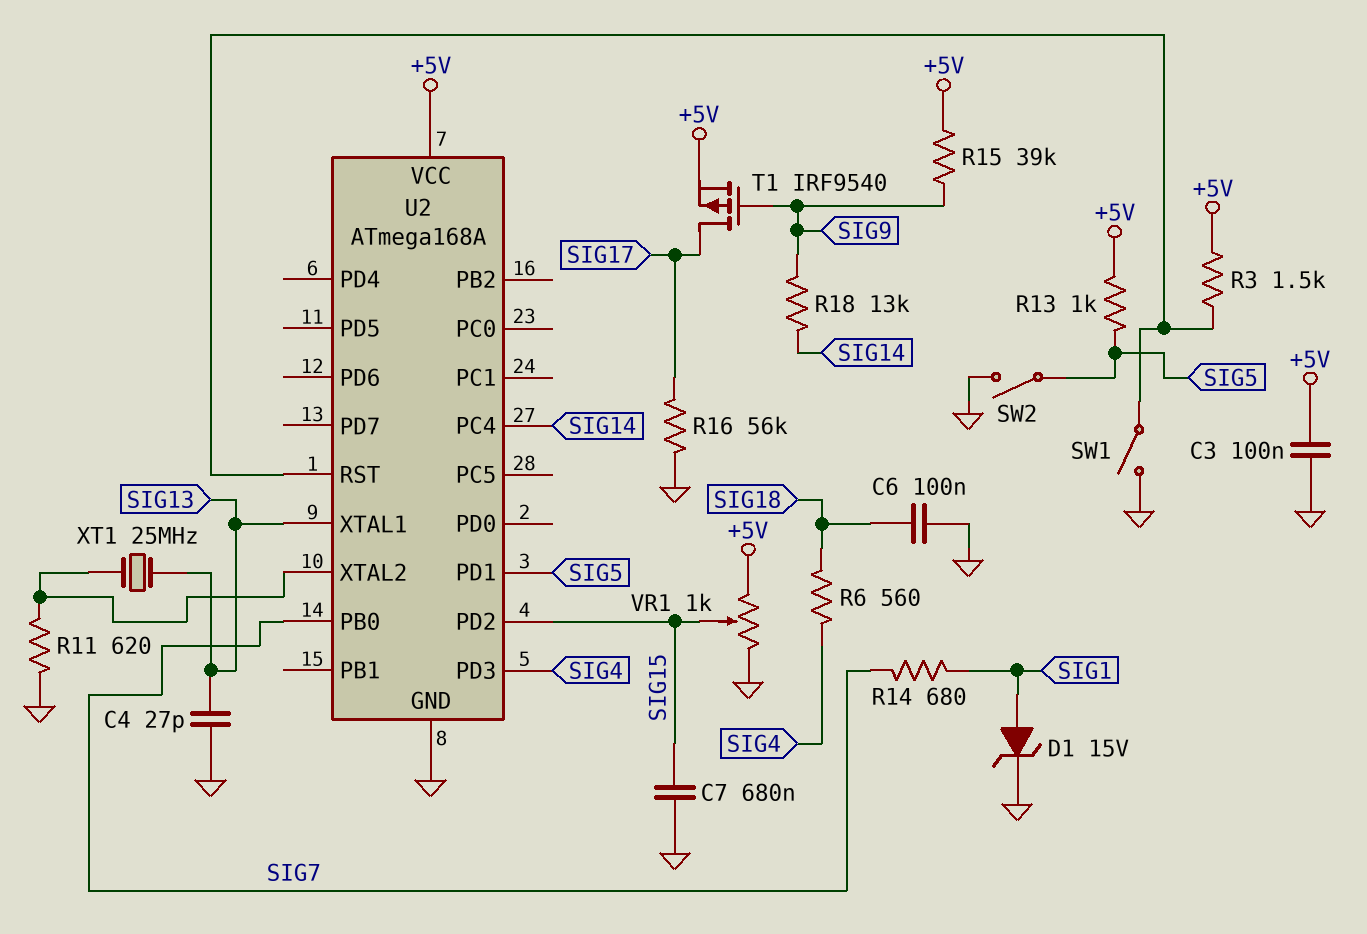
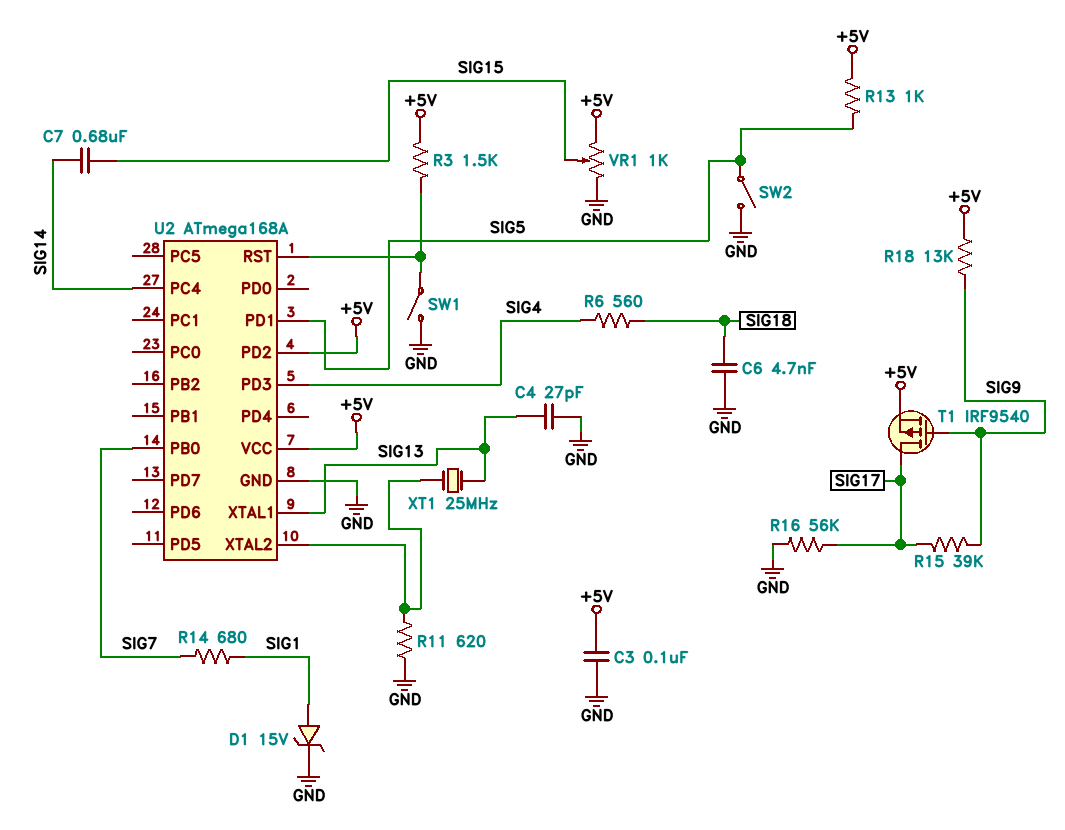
C6: 100nF (GND, SIG18) -> 4.7nF (GND, SIG18)
C7: 680nF (GND, SIG15) -> 680nF (SIG14, SIG15)
R15: 39k (+5V, SIG9) -> 39k (SIG9, SIG17)
R18: 13k (SIG9, SIG14) -> 13k (+5V, SIG9)
U2 pin PD2: SIG15 -> +5V

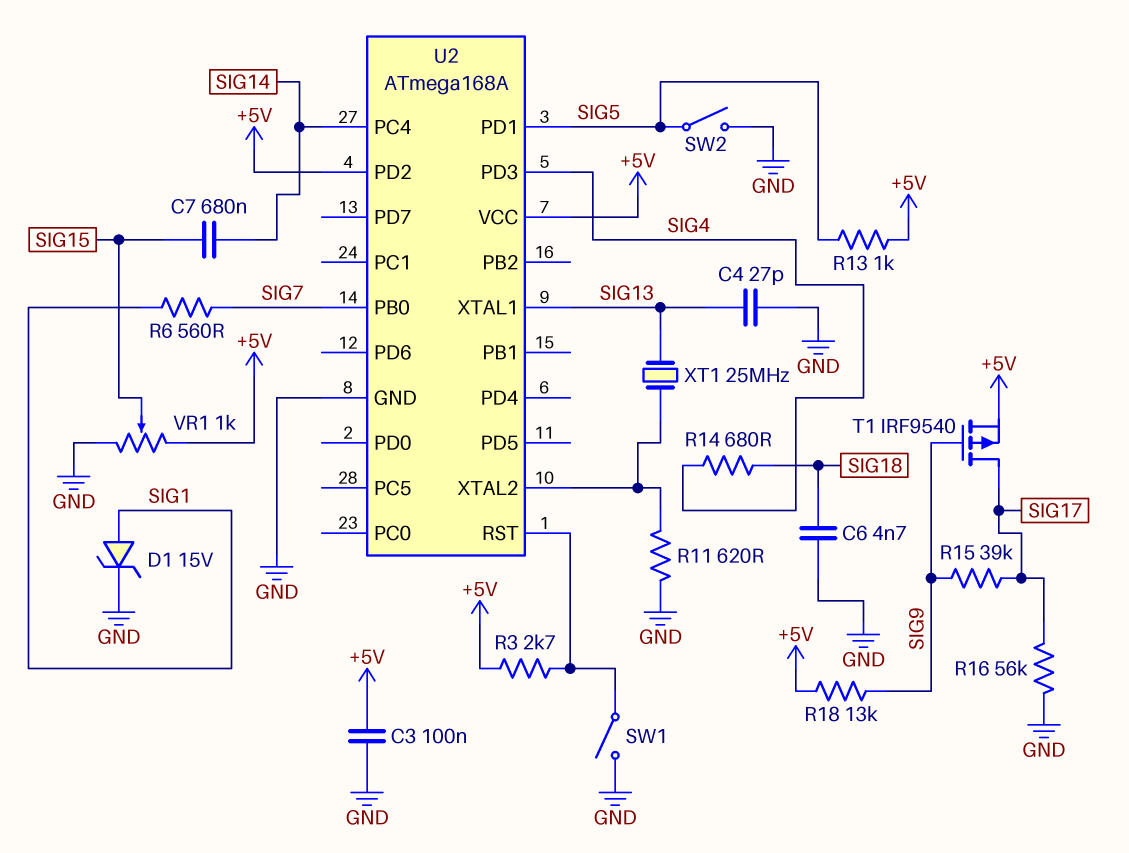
R3: 1.5k (+5V, U2/RST) -> 2.7k (+5V, U2/RST)
R6: 560 (SIG4, SIG18) -> 560 (SIG1, SIG7)
R14: 680 (SIG1, SIG7) -> 680 (SIG4, SIG18)

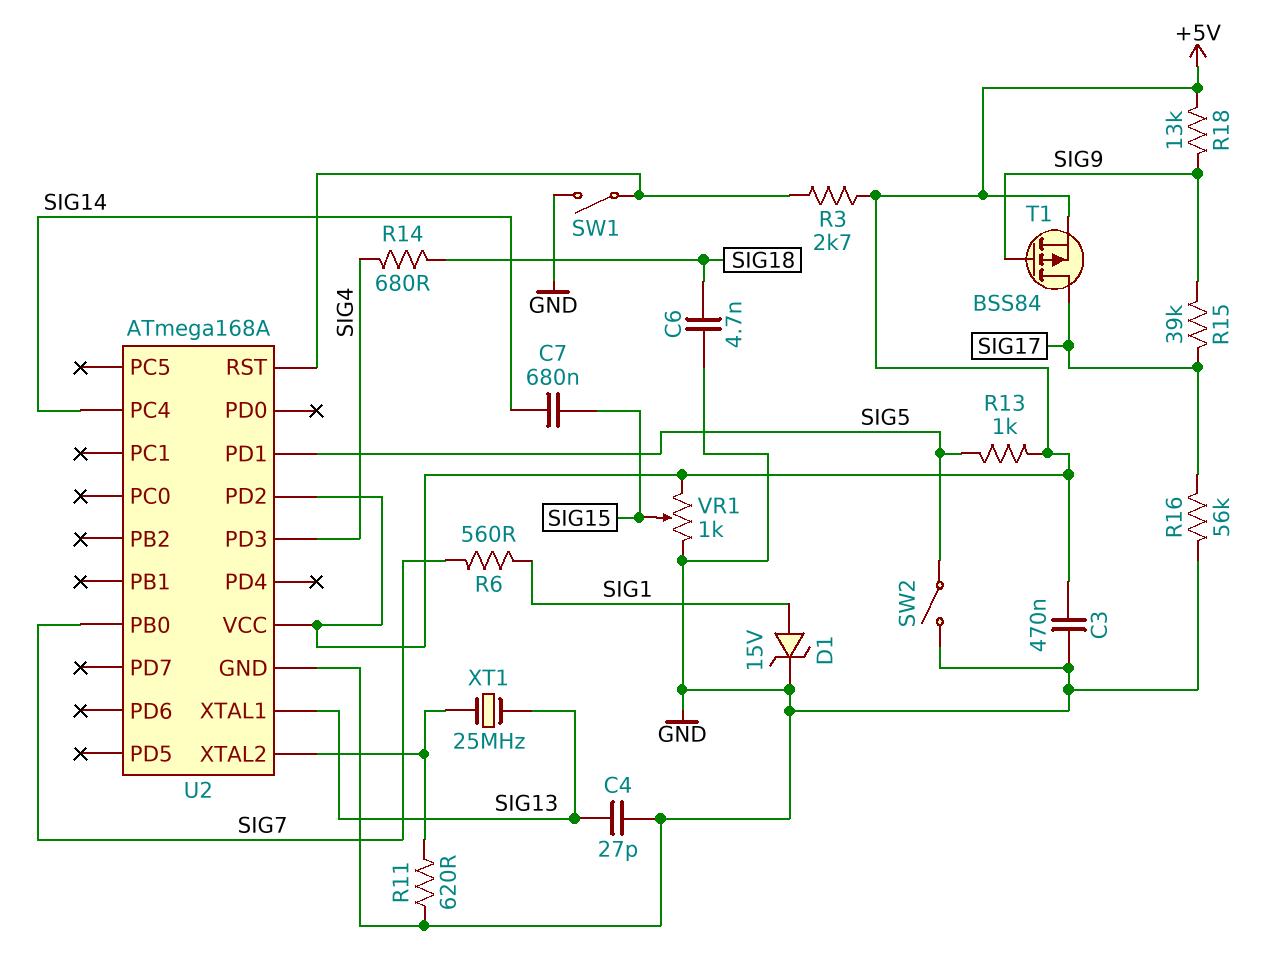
C3: 100nF (+5V, GND) -> 470nF (+5V, GND)
T1: PMOS IRF9540 (G SIG9, D SIG17, S +5V) -> PMOS BSS84 (G SIG9, D SIG17, S +5V)

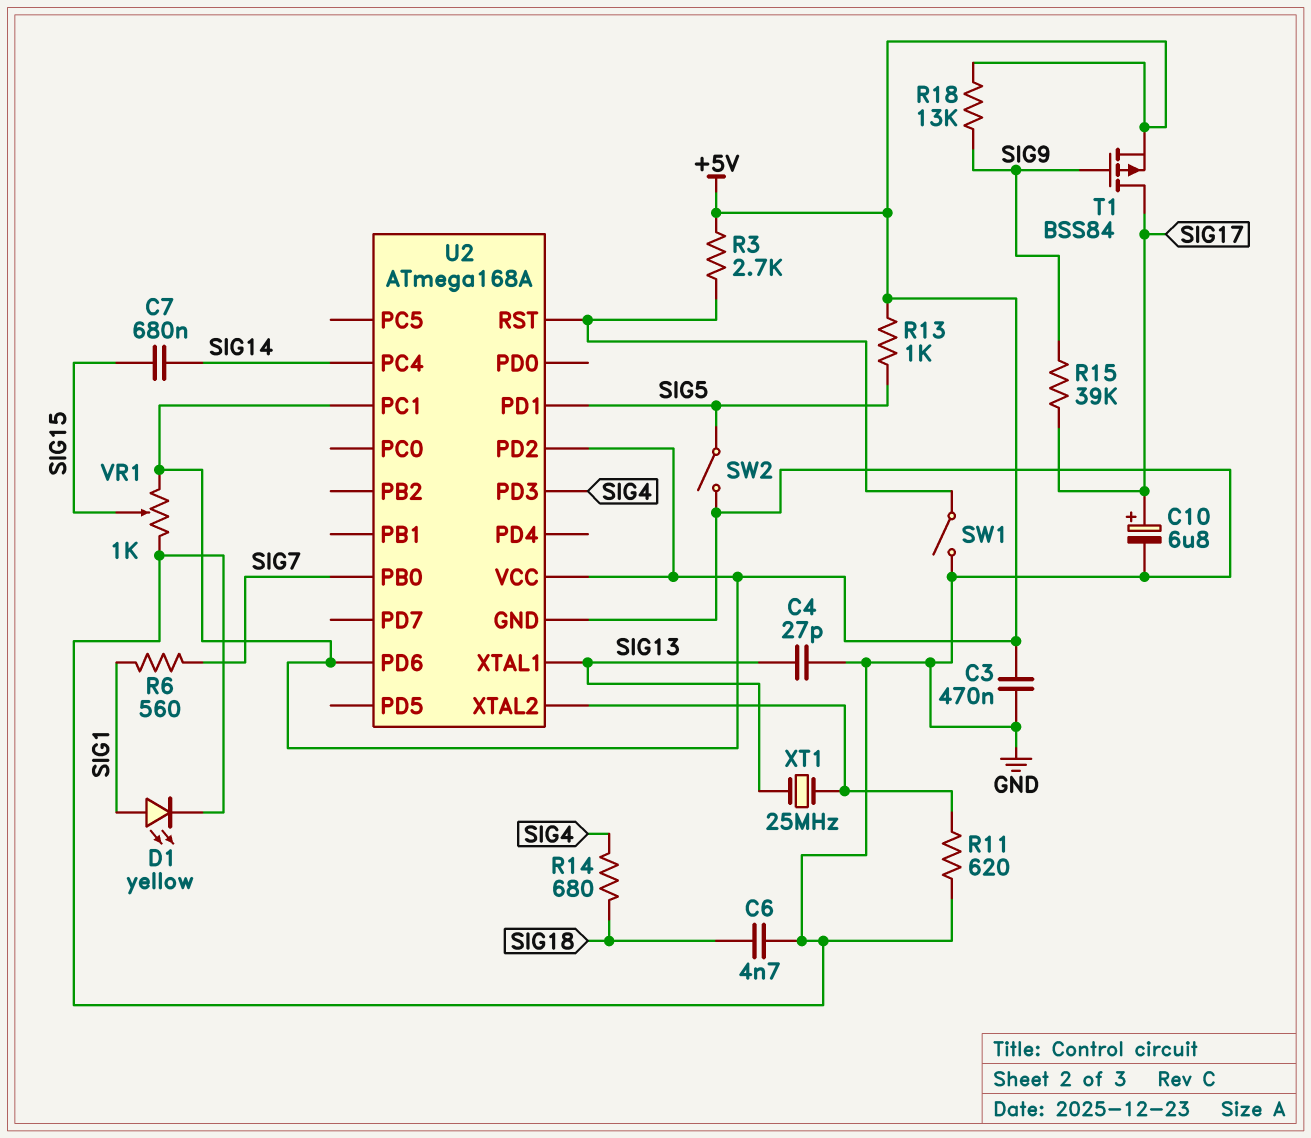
C10: none -> 6.8uF (plus SIG17, minus GND)
D1: zener 15V (A SIG1, K GND) -> LED yellow (A SIG1, K GND)
R16: 56k (GND, SIG17) -> none
U2 pin PC1: none -> +5V
U2 pin PD6: none -> +5V

